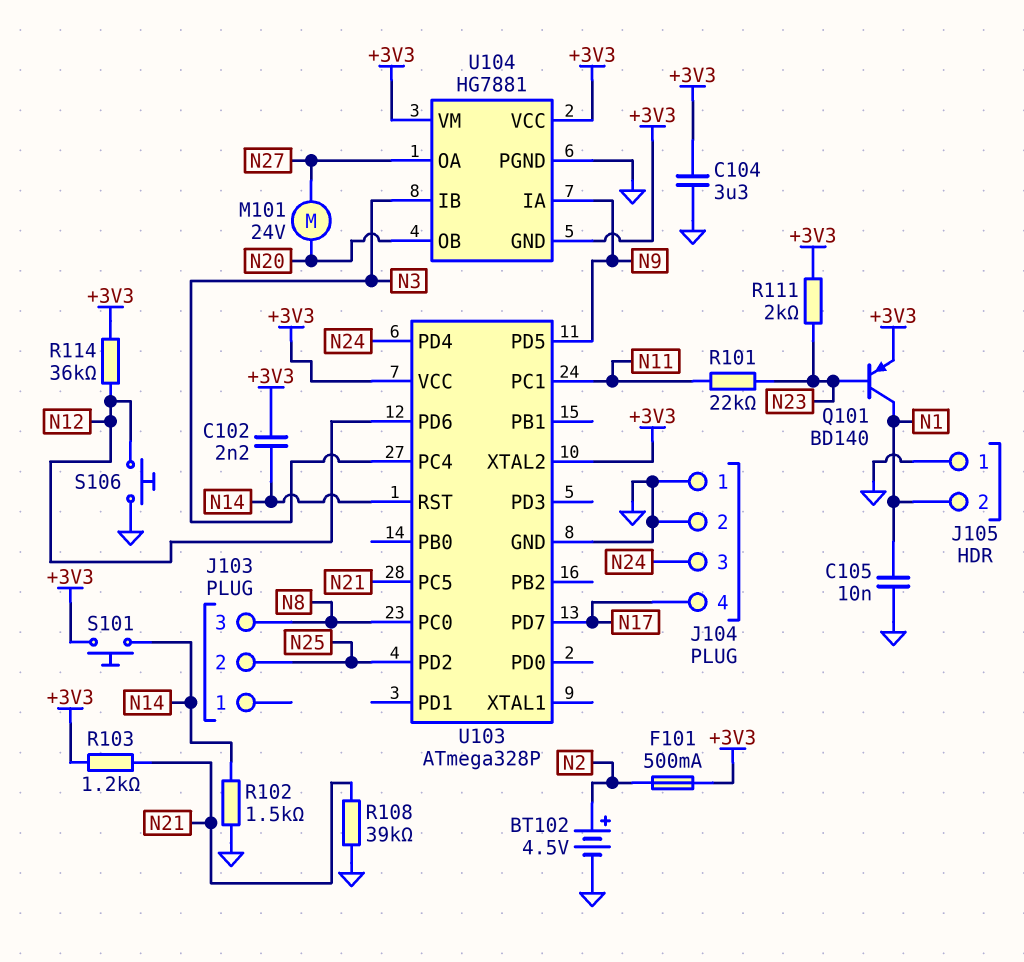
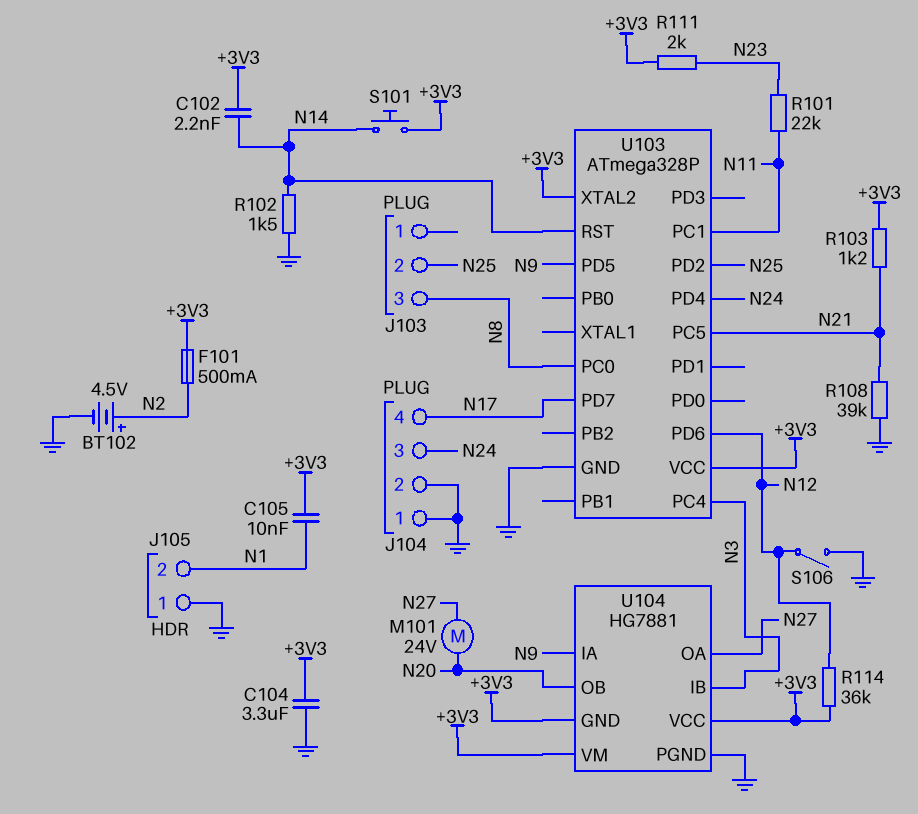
C105: 10nF (GND, N1) -> 10nF (+3V3, N1)
Q101: PNP BD140 (B N23, C N1, E +3V3) -> none
S106: button (GND, N12) -> switch (GND, N12)

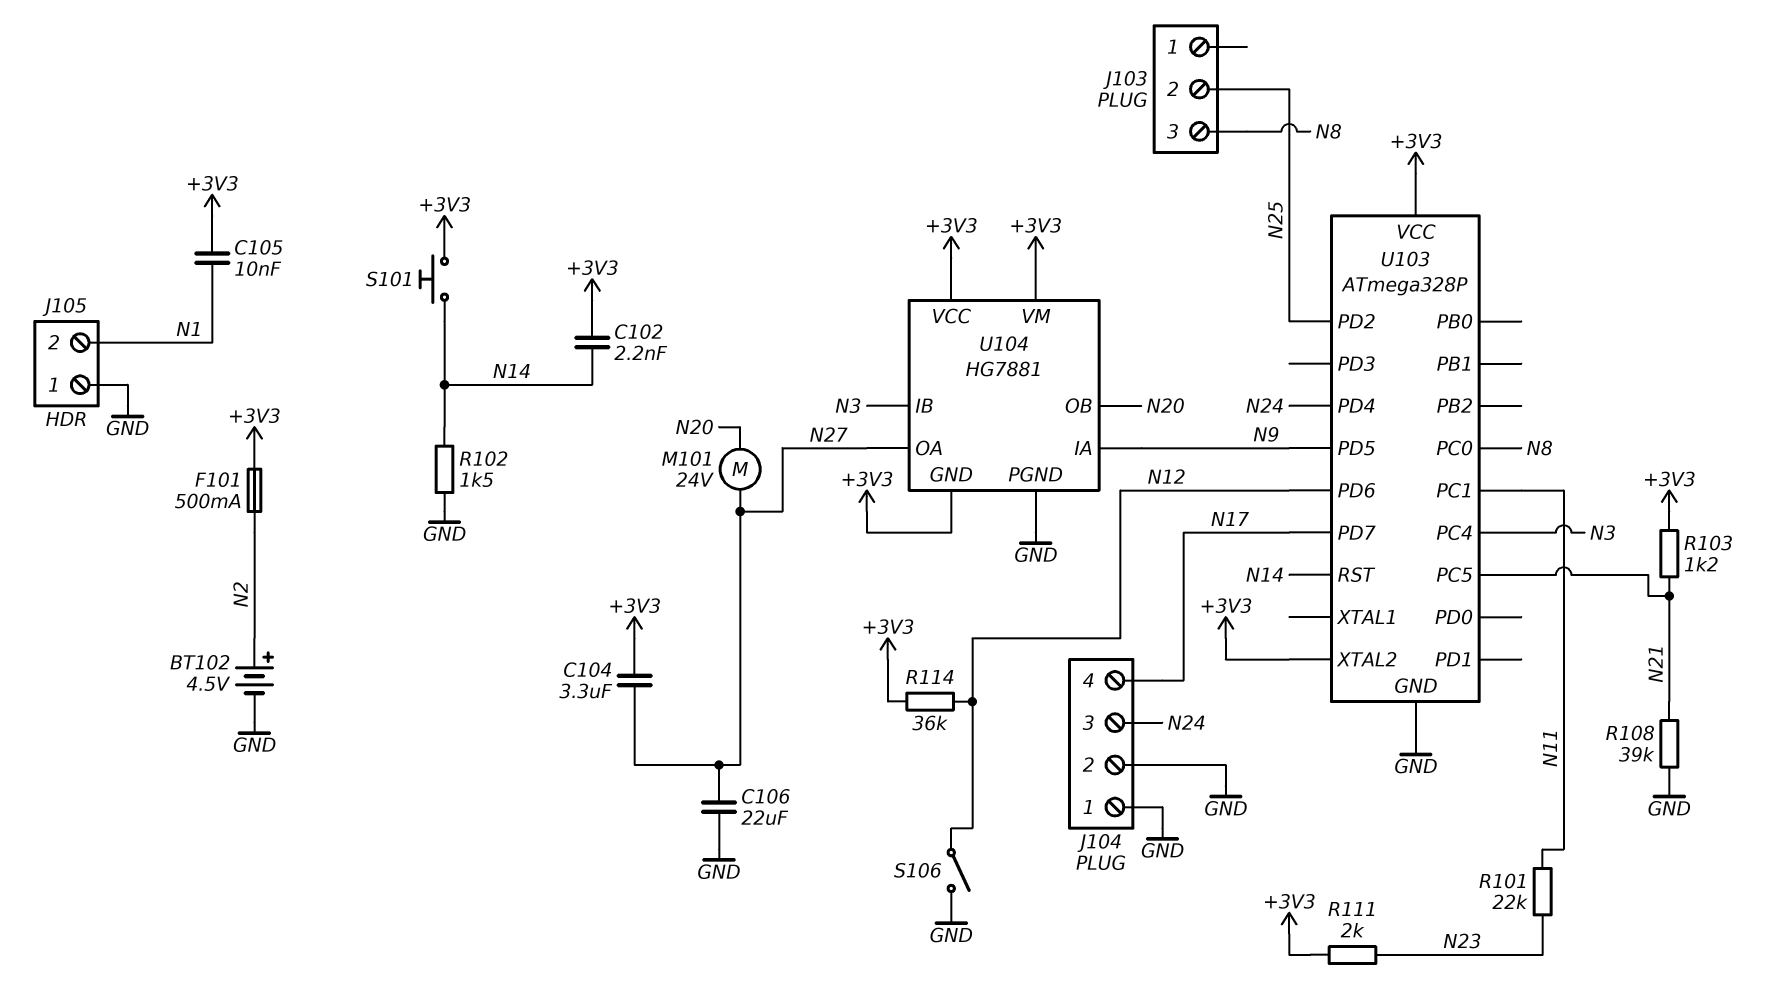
C104: 3.3uF (+3V3, GND) -> 3.3uF (+3V3, N27)
C106: none -> 22uF (GND, N27)

